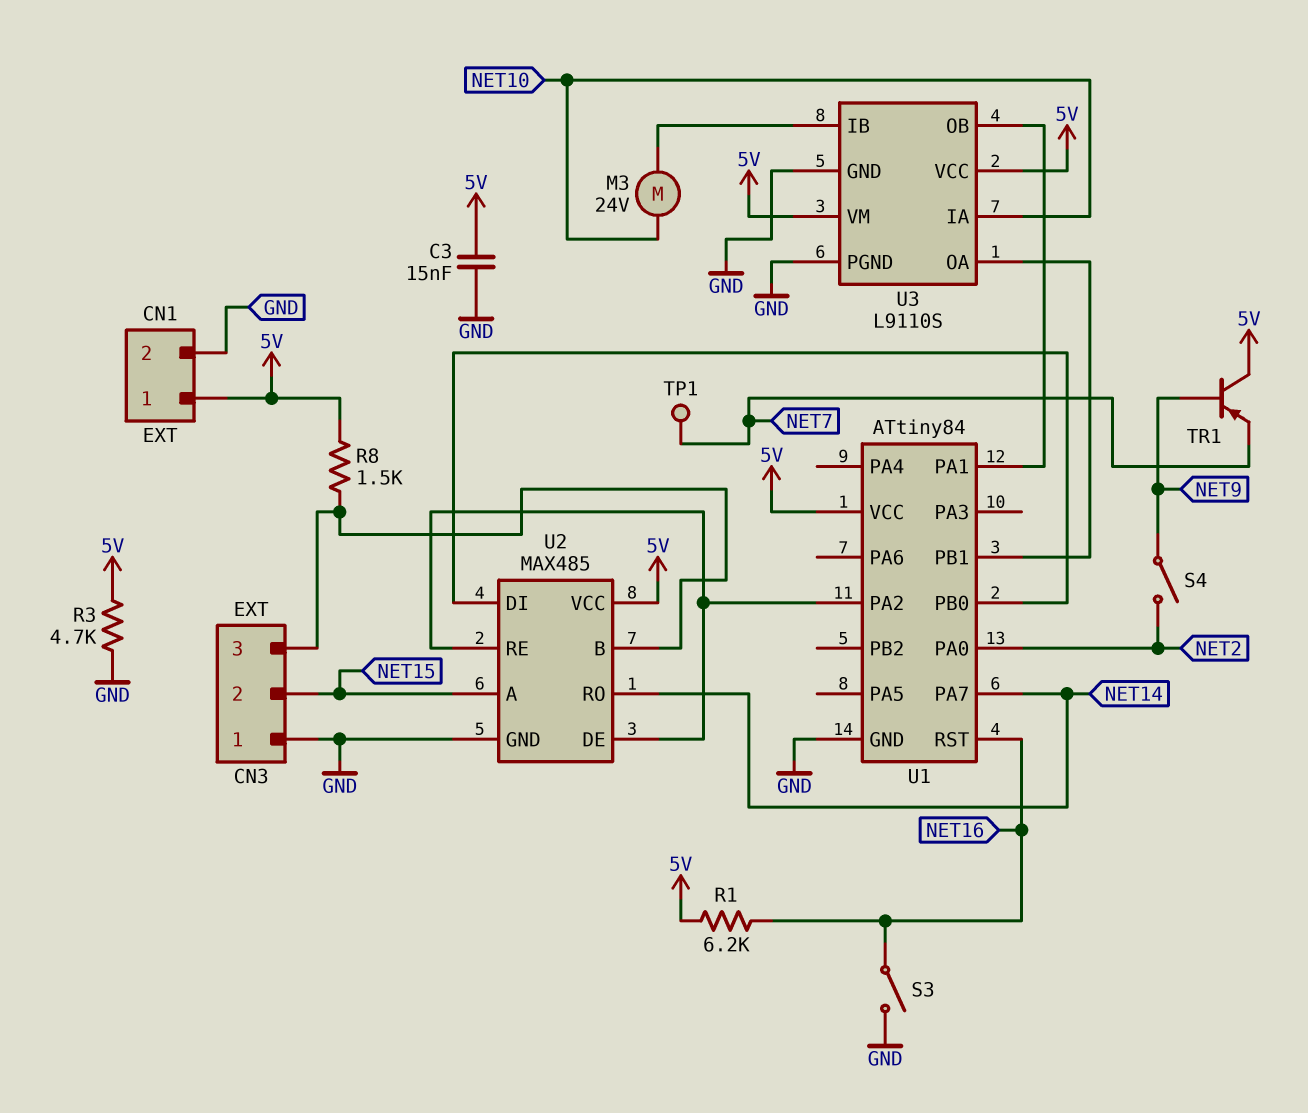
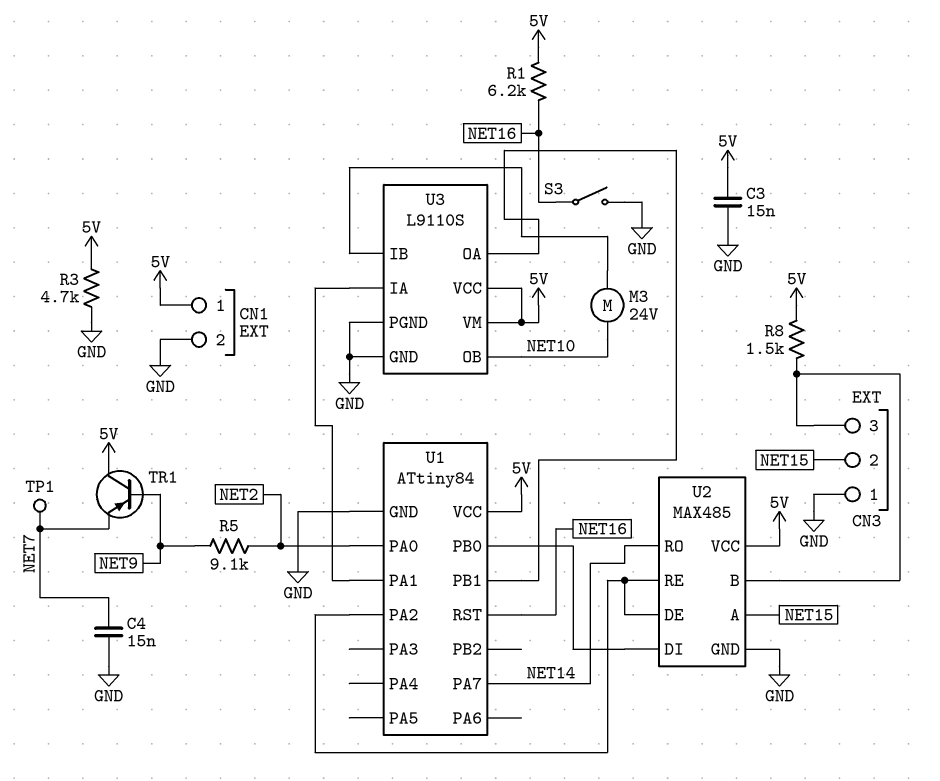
C4: none -> 15nF (GND, NET7)
R5: none -> 9.1k (NET2, NET9)
S4: switch (NET2, NET9) -> none
U3 pin IA: NET10 -> U1/PA1
U3 pin OB: U1/PA1 -> NET10

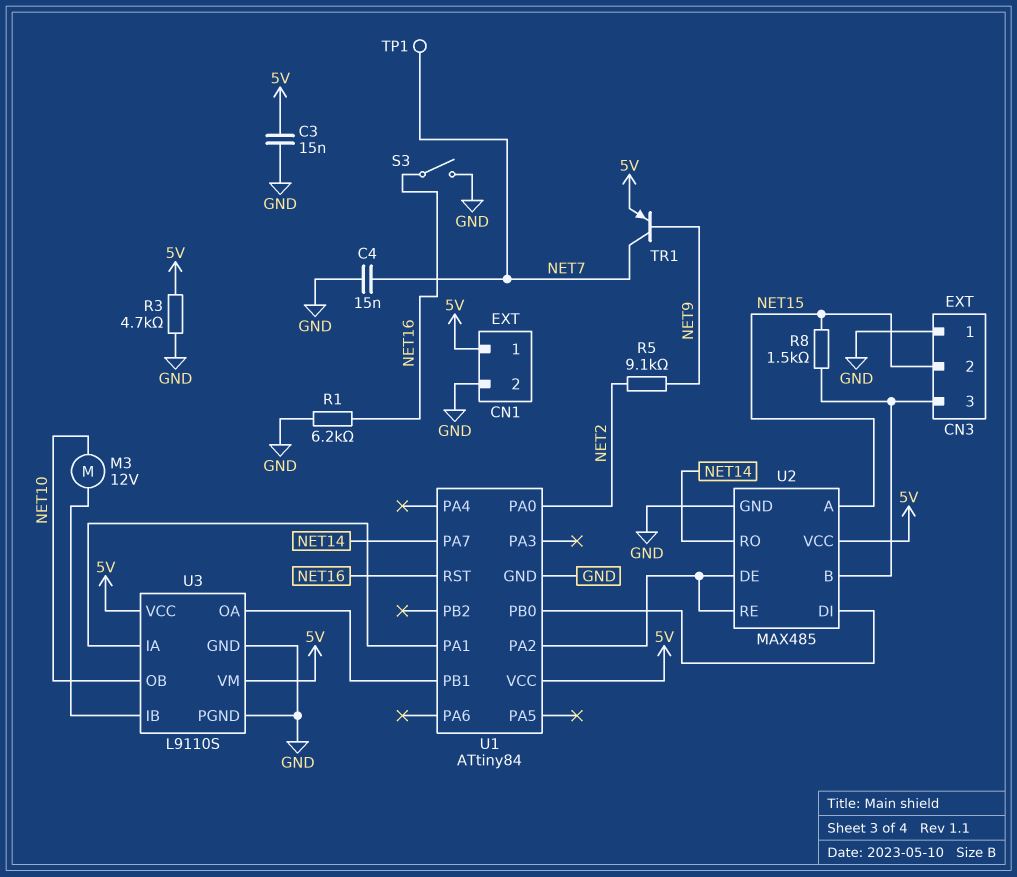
M3: motor 24V (NET10, U3/IB) -> motor 12V (NET10, U3/IB)
R1: 6.2k (5V, NET16) -> 6.2k (GND, NET16)
R8: 1.5k (5V, CN3/3) -> 1.5k (CN3/3, NET15)
TR1: PNP (B NET9, C 5V, E NET7) -> PNP (B NET9, C NET7, E 5V)

